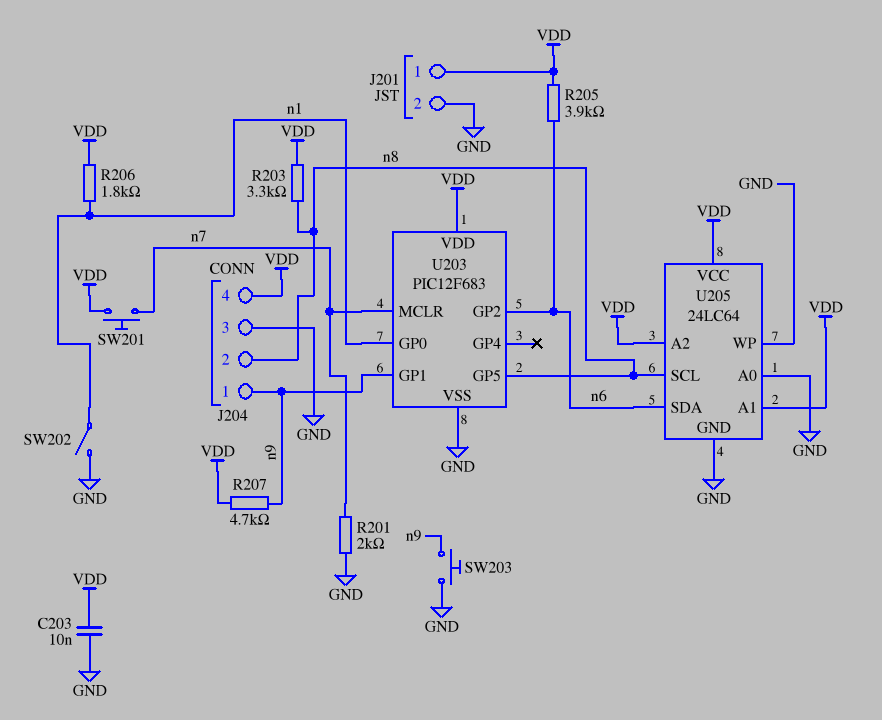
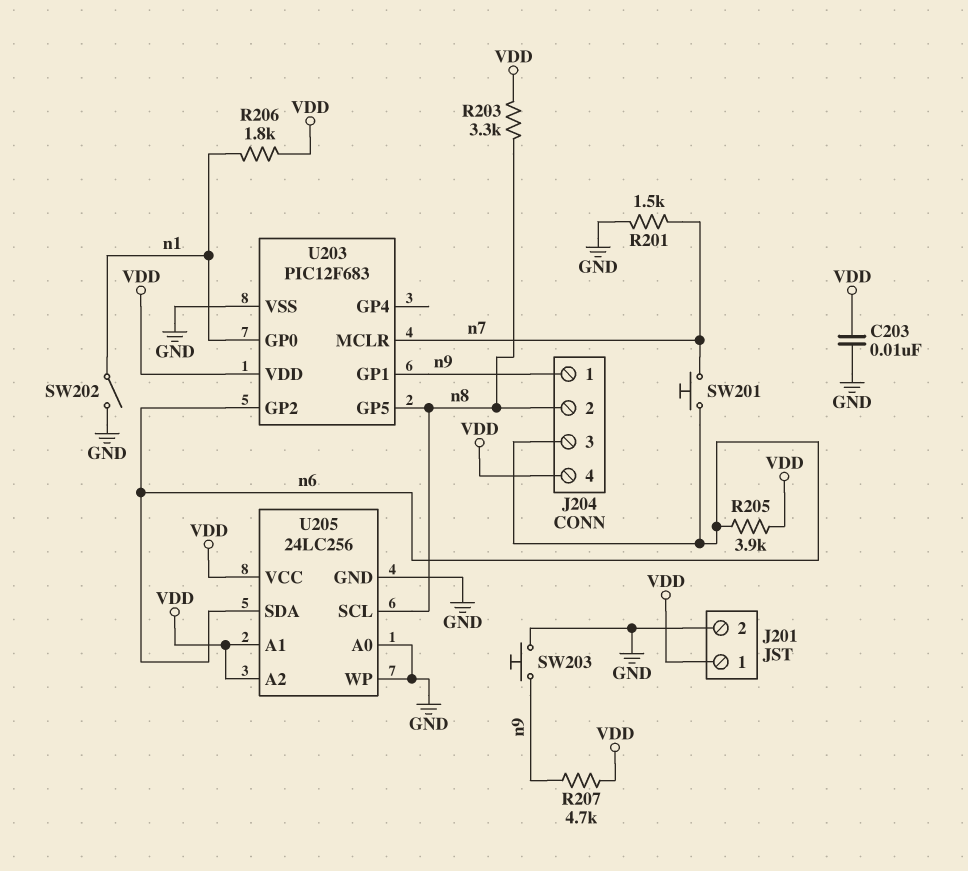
J204 pin 3: GND -> n6
R201: 2k (GND, n7) -> 1.5k (GND, n7)
SW201: button (VDD, n7) -> button (n6, n7)
U205: 24LC64 -> 24LC256

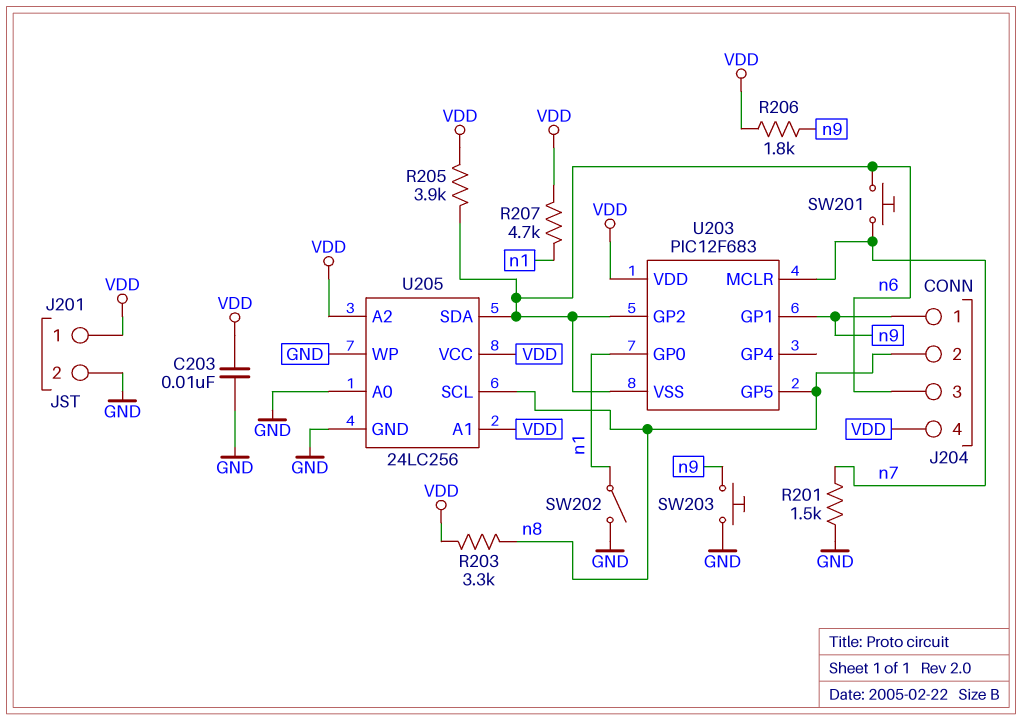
R206: 1.8k (VDD, n1) -> 1.8k (VDD, n9)
R207: 4.7k (VDD, n9) -> 4.7k (VDD, n1)
U203 pin VSS: GND -> n6

